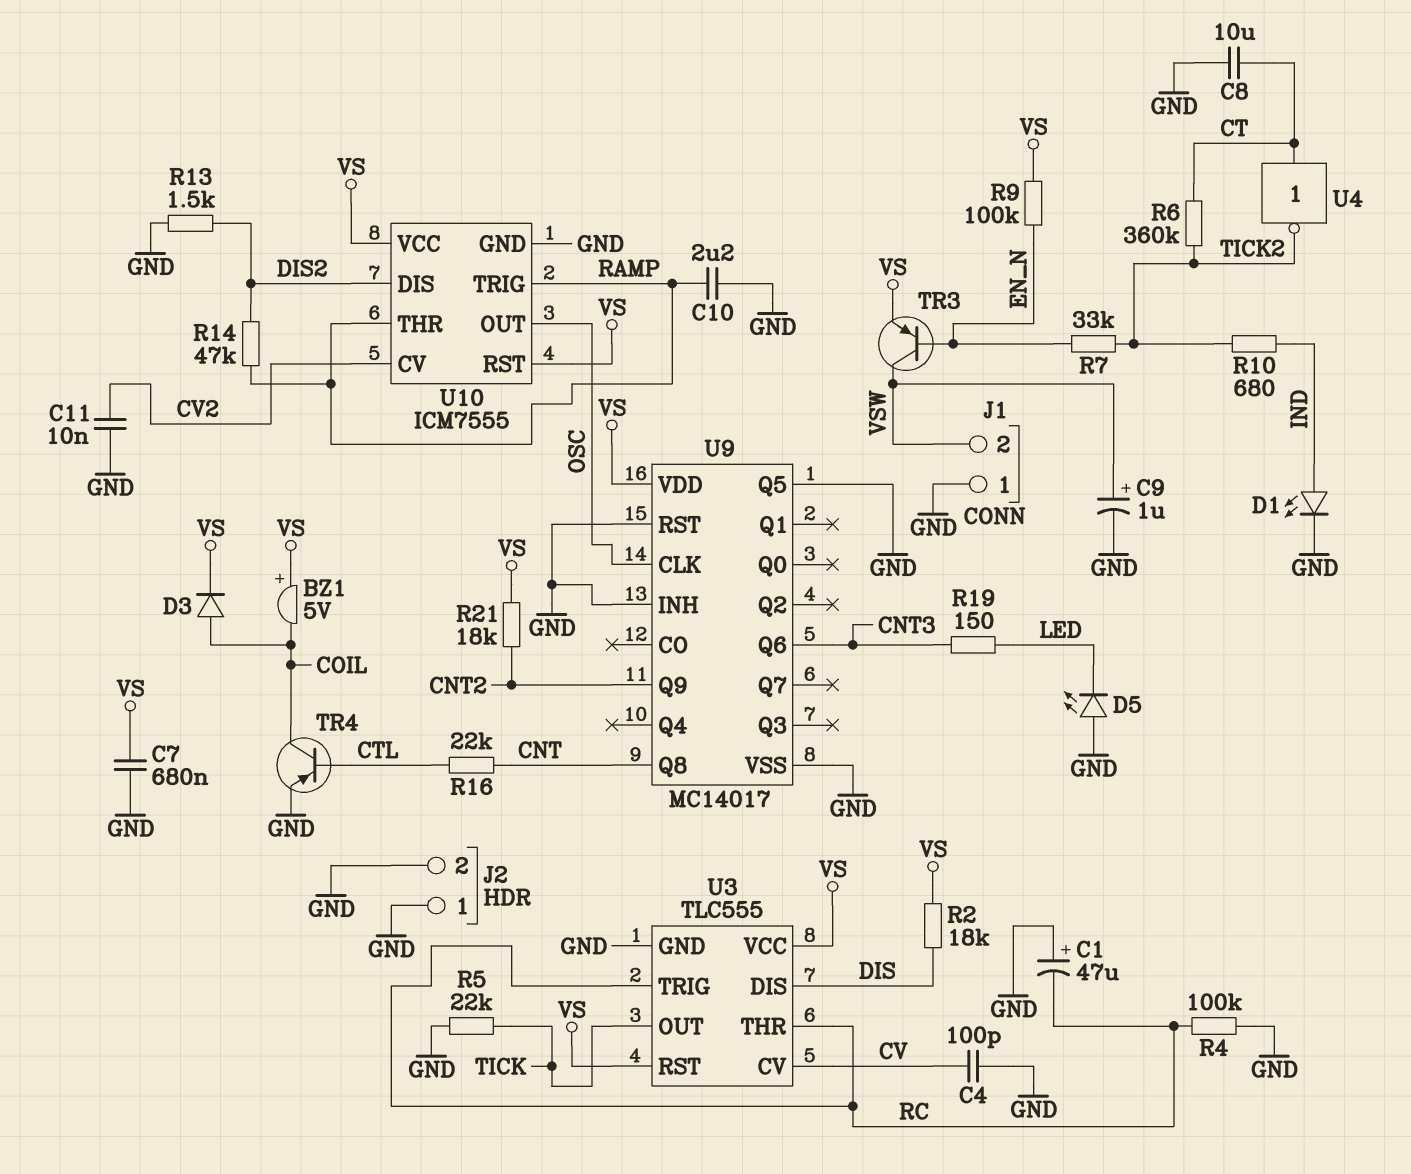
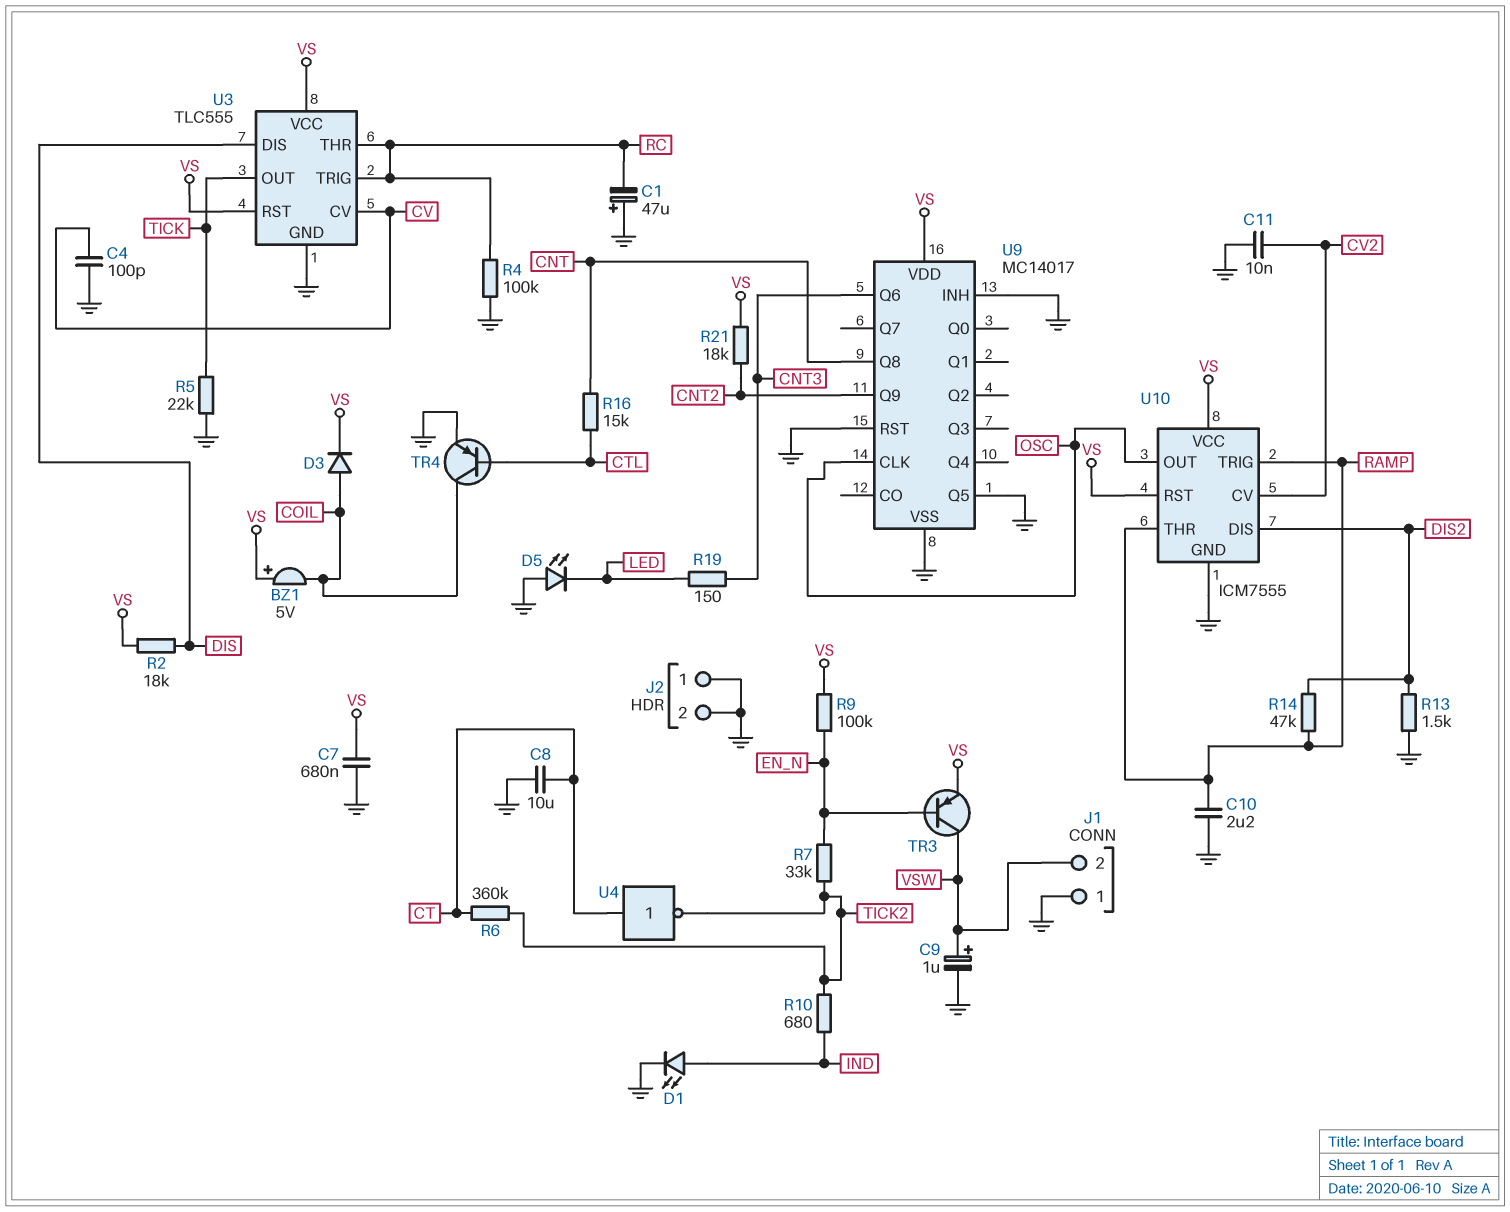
R16: 22k (CNT, CTL) -> 15k (CNT, CTL)

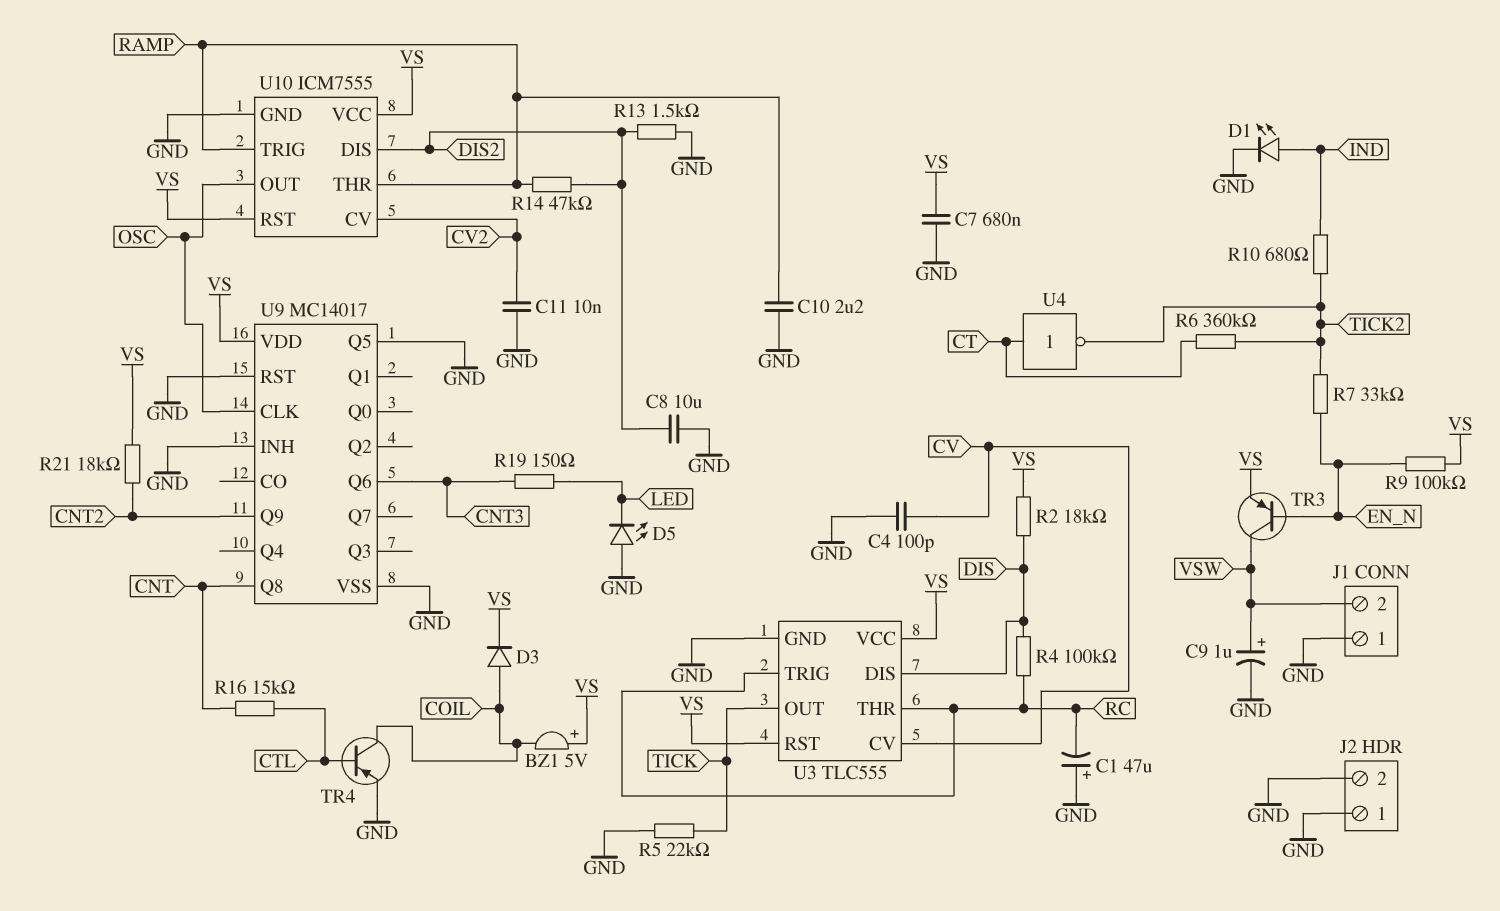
C8: 10uF (CT, GND) -> 10uF (DIS2, GND)
R4: 100k (GND, RC) -> 100k (DIS, RC)

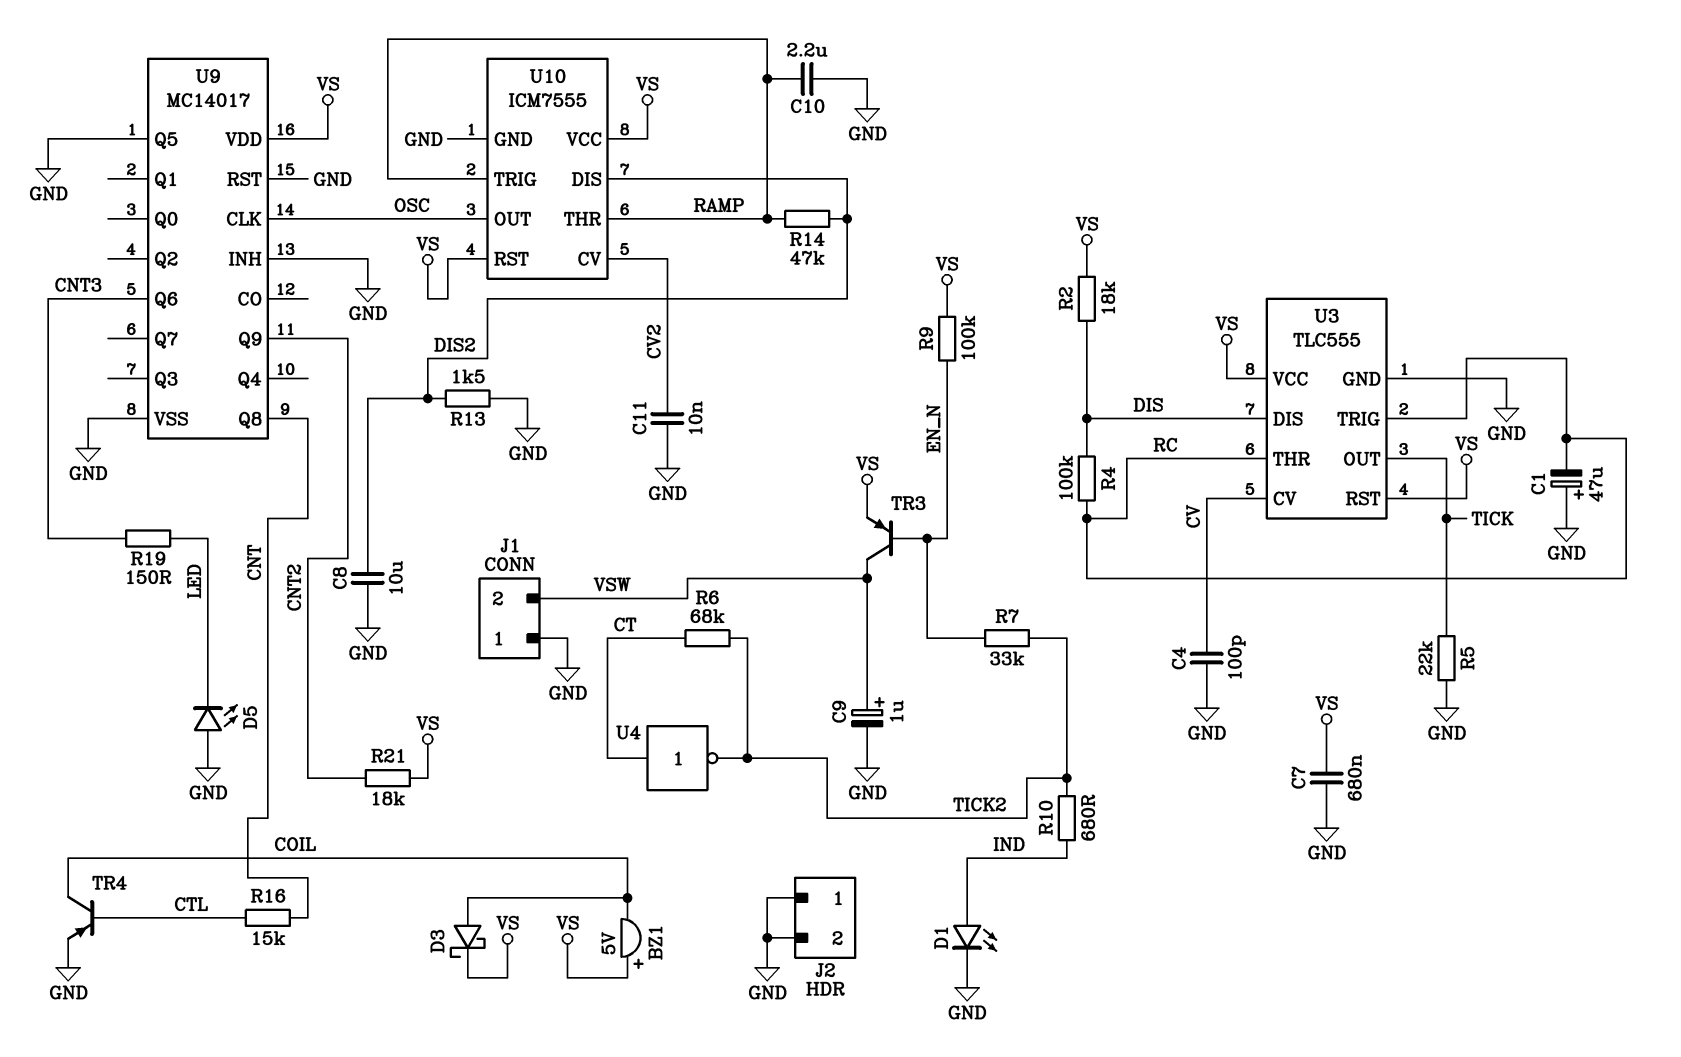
D3: diode (A COIL, K VS) -> schottky (A COIL, K VS)
R6: 360k (CT, TICK2) -> 68k (CT, TICK2)

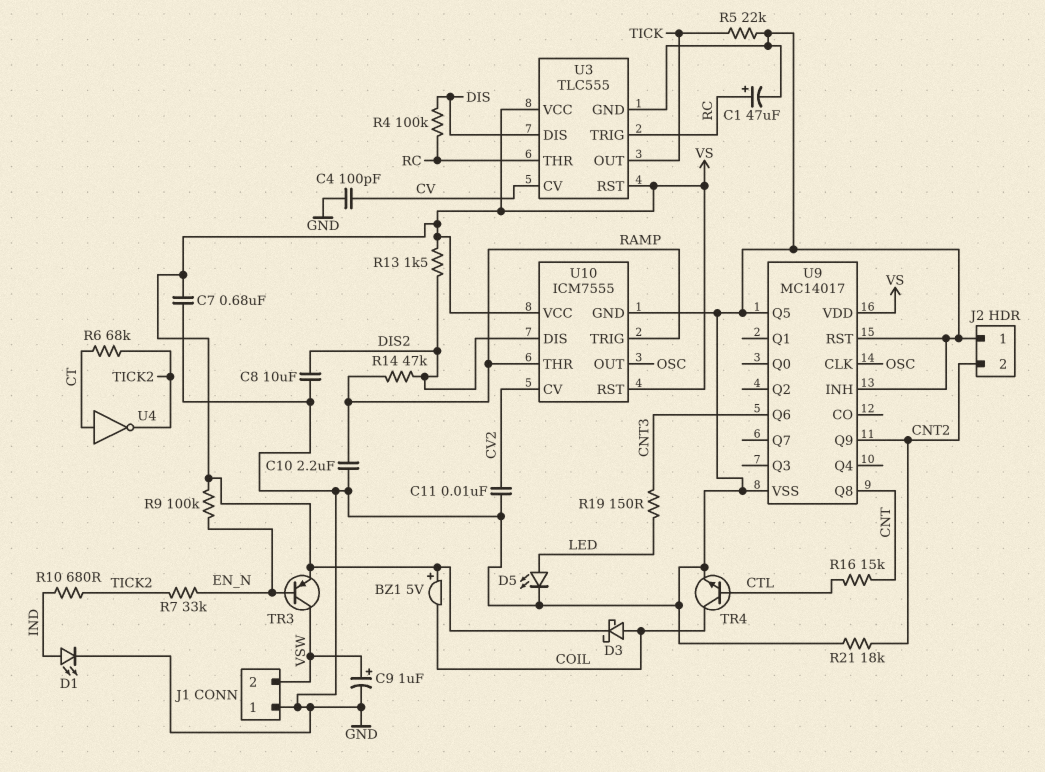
C1: 47uF (plus GND, minus RC) -> 47uF (plus RC, minus GND)
D5: LED (A GND, K LED) -> LED (A LED, K GND)
J2 pin 2: GND -> CNT2
R2: 18k (DIS, VS) -> none
R13: 1.5k (DIS2, GND) -> 1.5k (DIS2, VS)
R21: 18k (CNT2, VS) -> 18k (CNT2, GND)
TR4: PNP (B CTL, C COIL, E GND) -> NPN (B CTL, C COIL, E GND)

